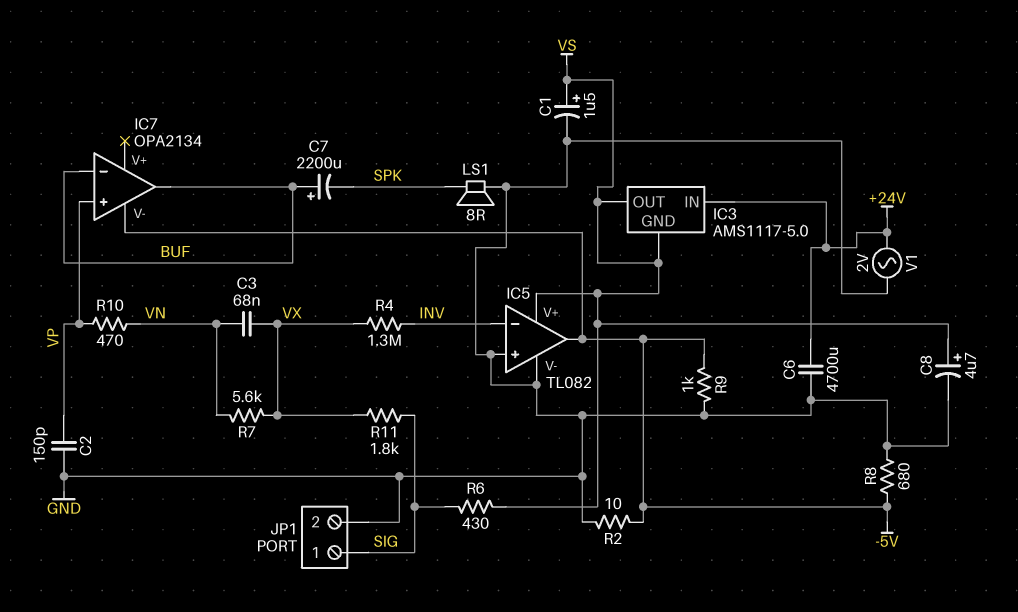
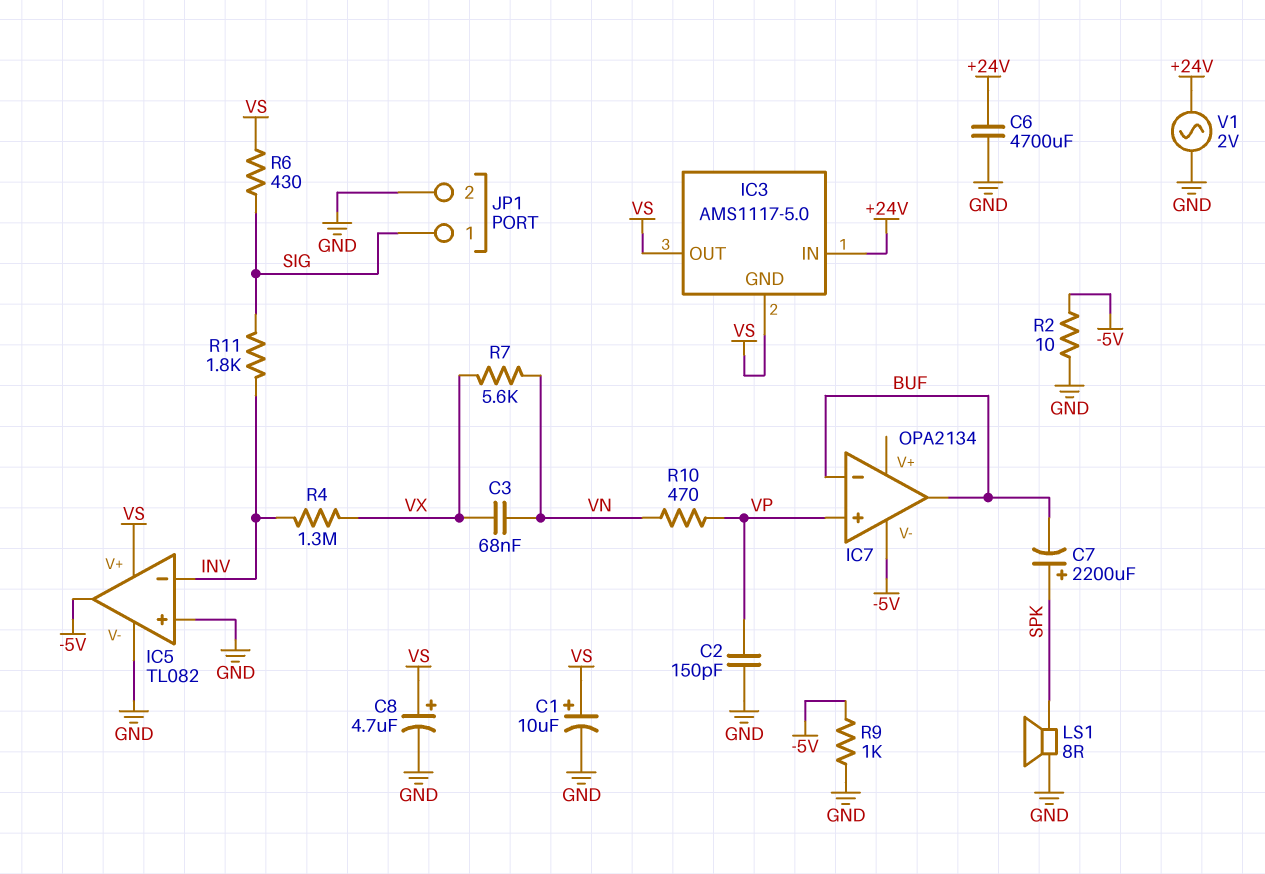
C1: 1.5uF (plus VS, minus GND) -> 10uF (plus VS, minus GND)
C7: 2200uF (plus BUF, minus SPK) -> 2200uF (plus SPK, minus BUF)
R8: 680 (-5V, GND) -> none
R11: 1.8k (SIG, VX) -> 1.8k (INV, SIG)

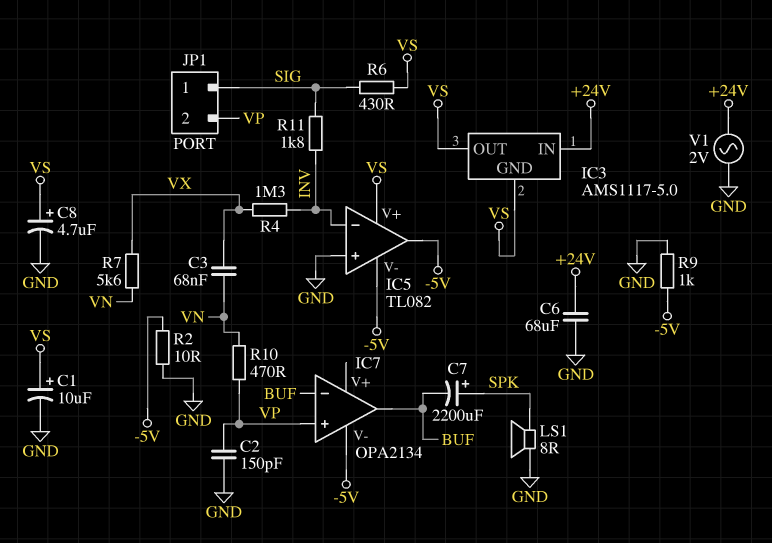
C6: 4700uF (+24V, GND) -> 68uF (+24V, GND)
IC5 pin V-: GND -> -5V
JP1 pin 2: GND -> VP

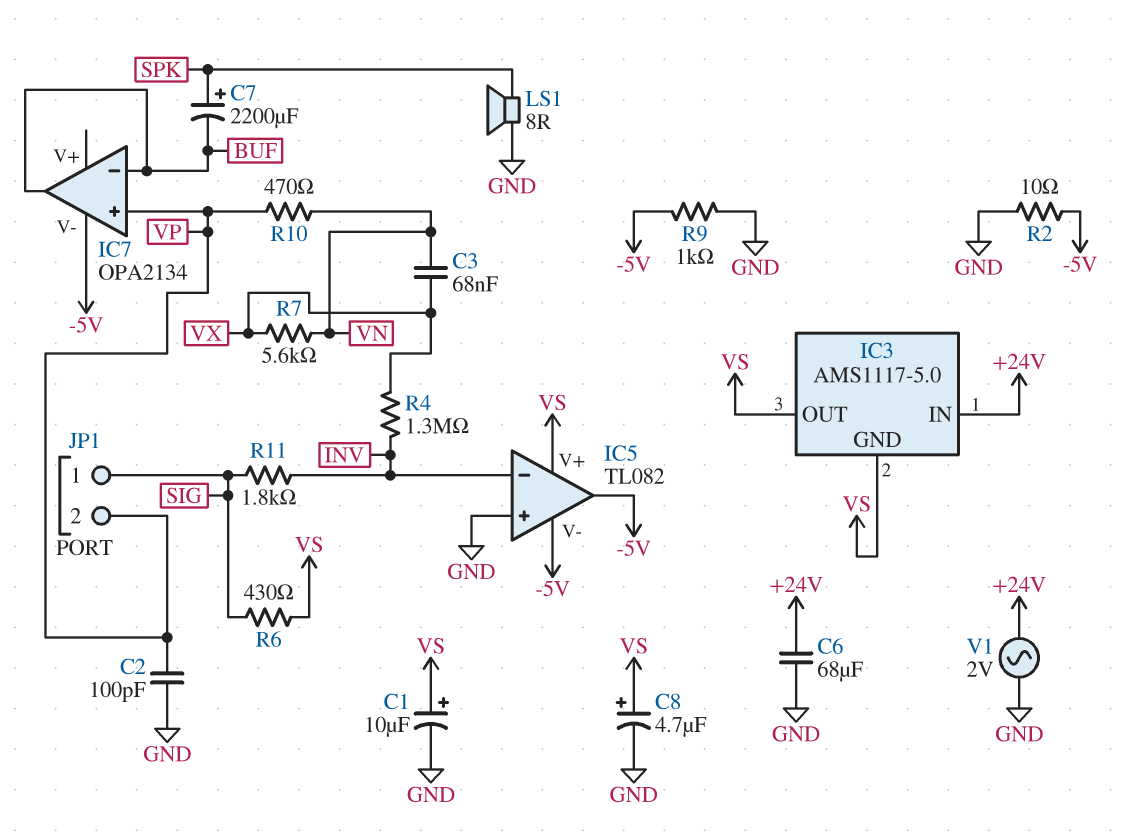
C2: 150pF (GND, VP) -> 100pF (GND, VP)

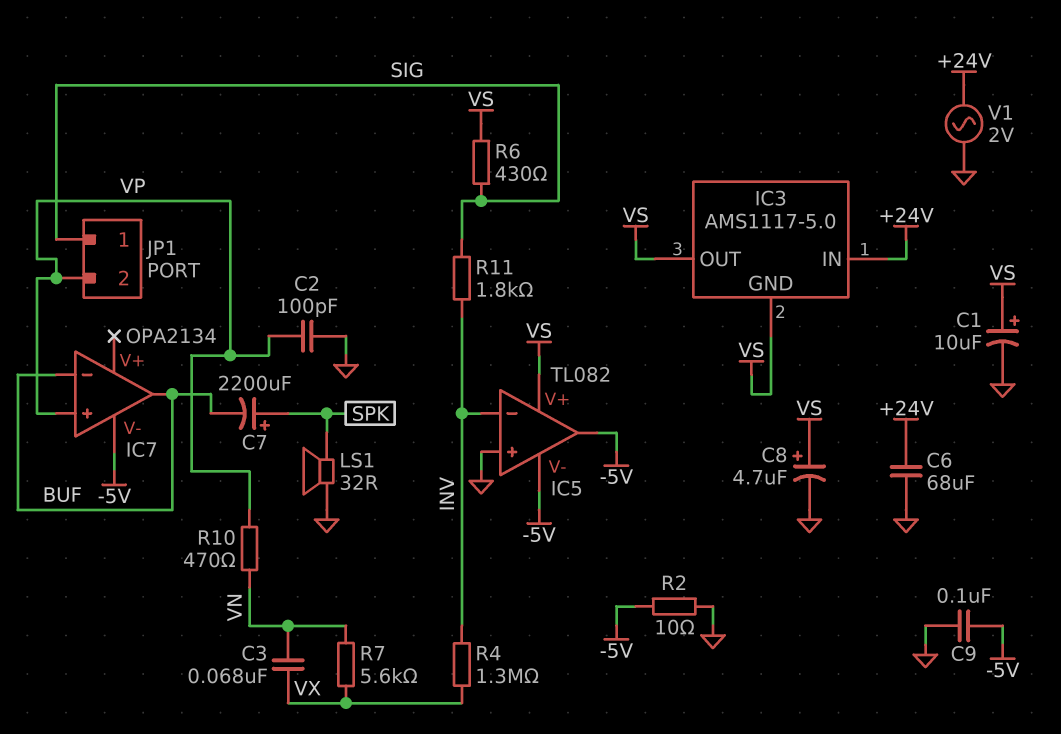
C9: none -> 100nF (-5V, GND)
LS1: speaker 8R (GND, SPK) -> speaker 32R (GND, SPK)
R9: 1k (-5V, GND) -> none

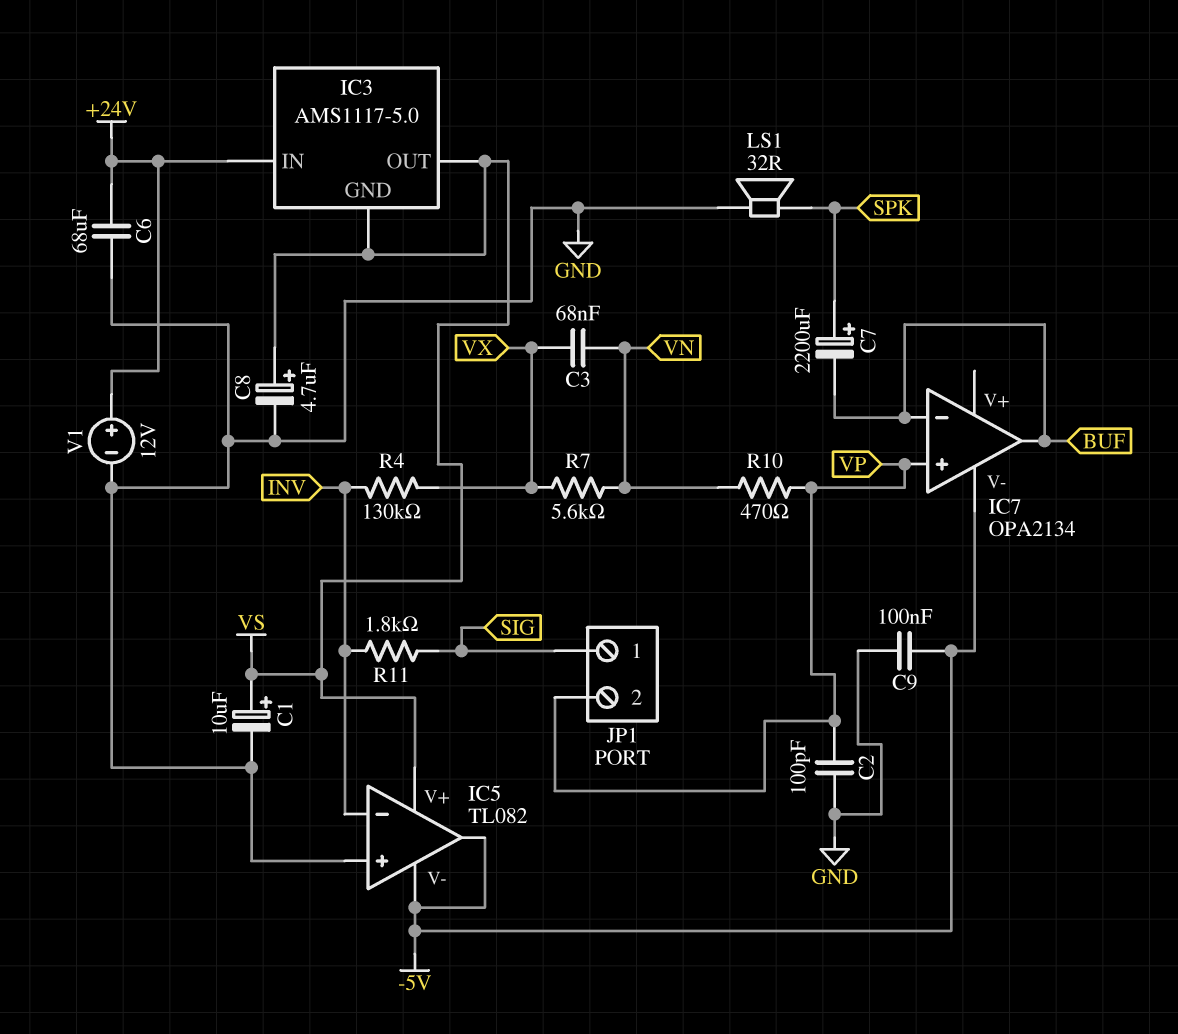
R2: 10 (-5V, GND) -> none
R4: 1.3M (INV, VX) -> 130k (INV, VX)
R6: 430 (SIG, VS) -> none
V1: AC 2V (+24V, GND) -> 12V (plus +24V, minus GND)

